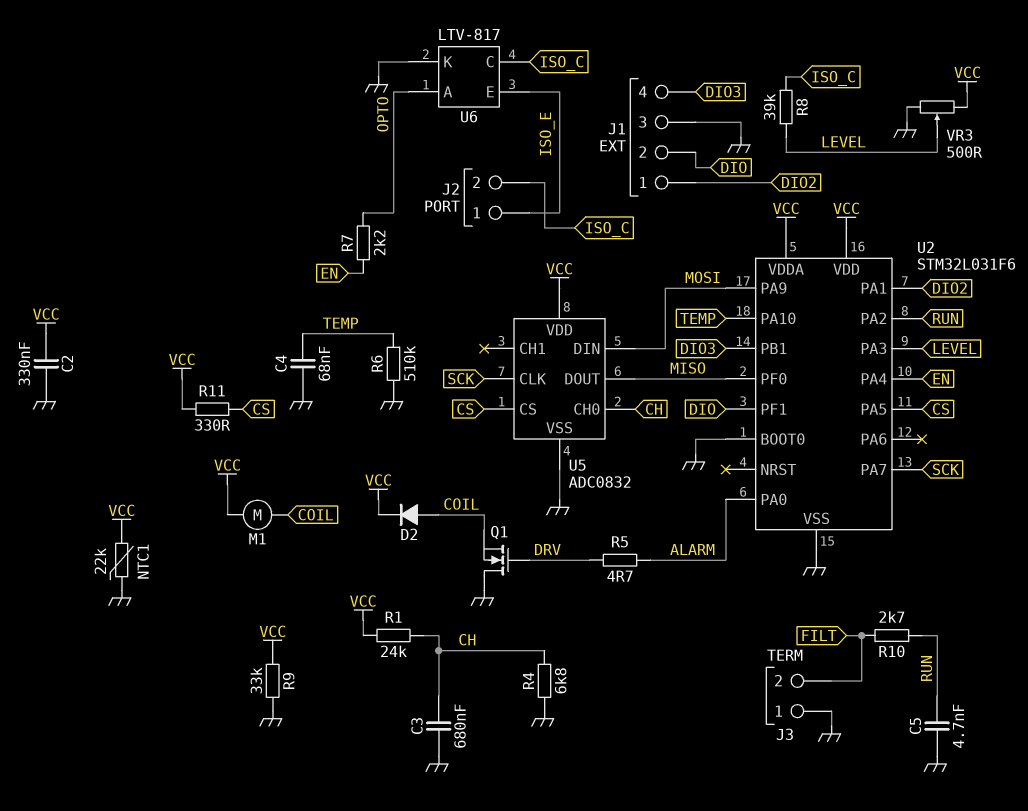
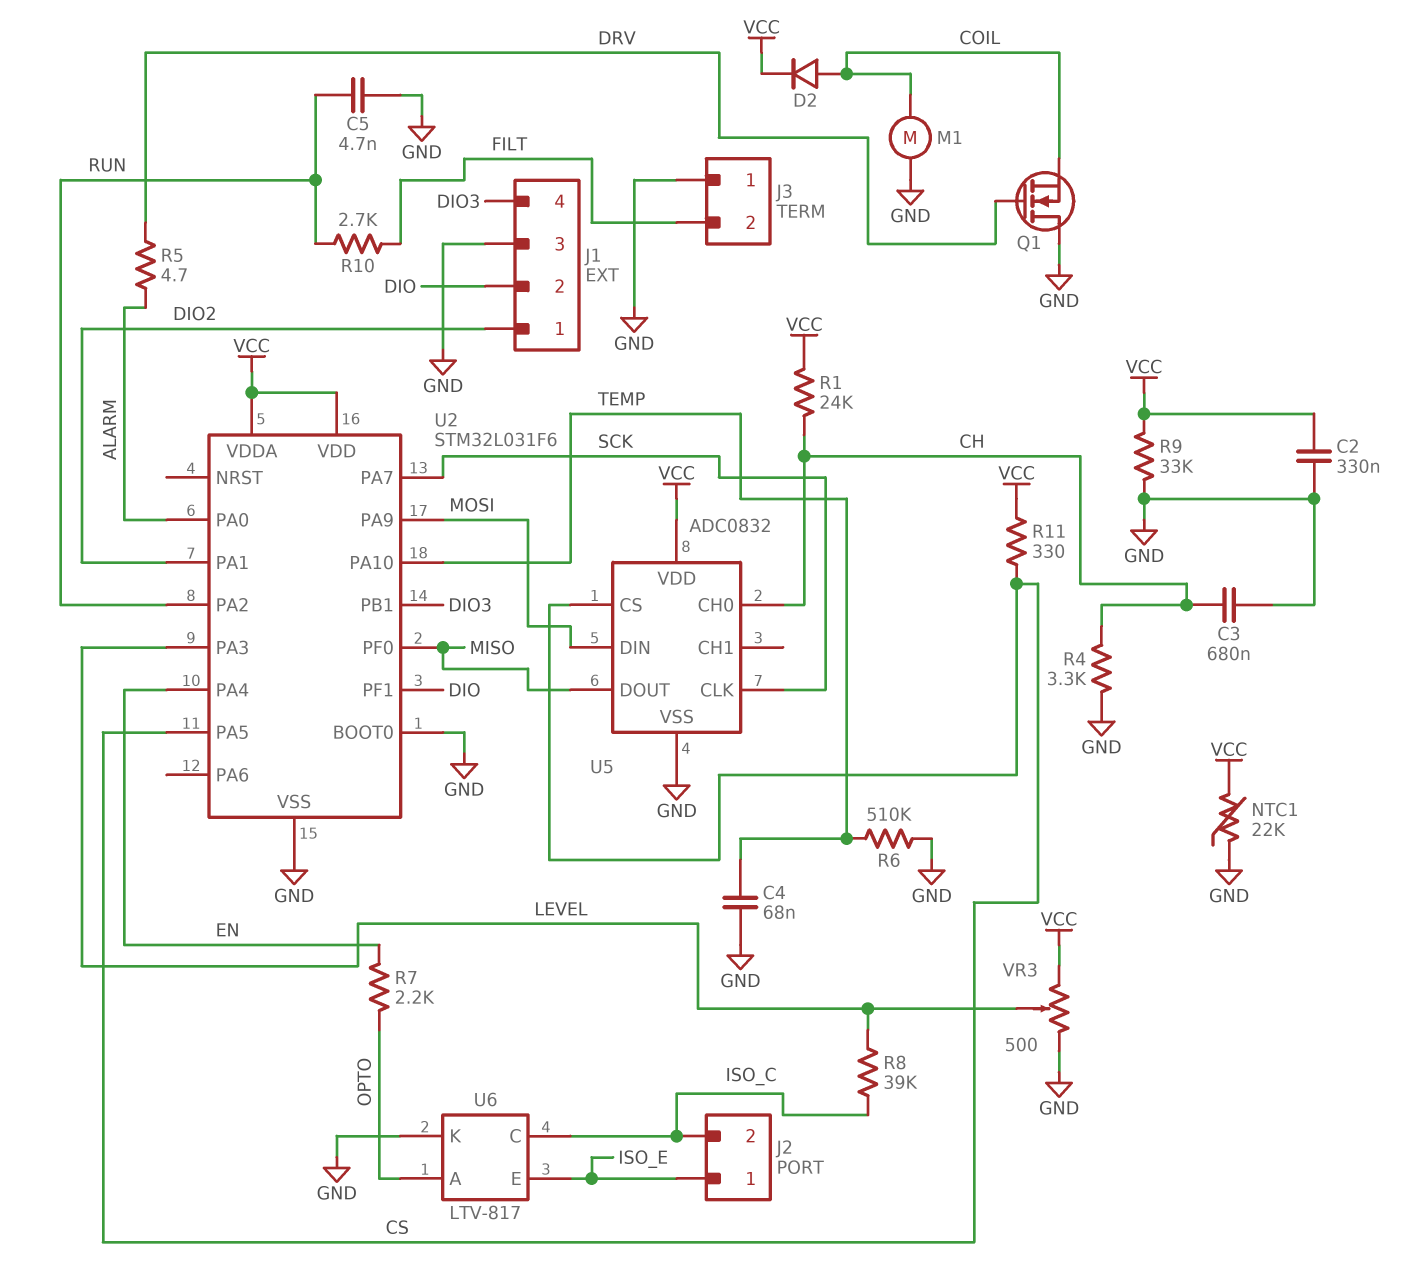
M1: motor (COIL, VCC) -> motor (COIL, GND)
R4: 6.8k (CH, GND) -> 3.3k (CH, GND)

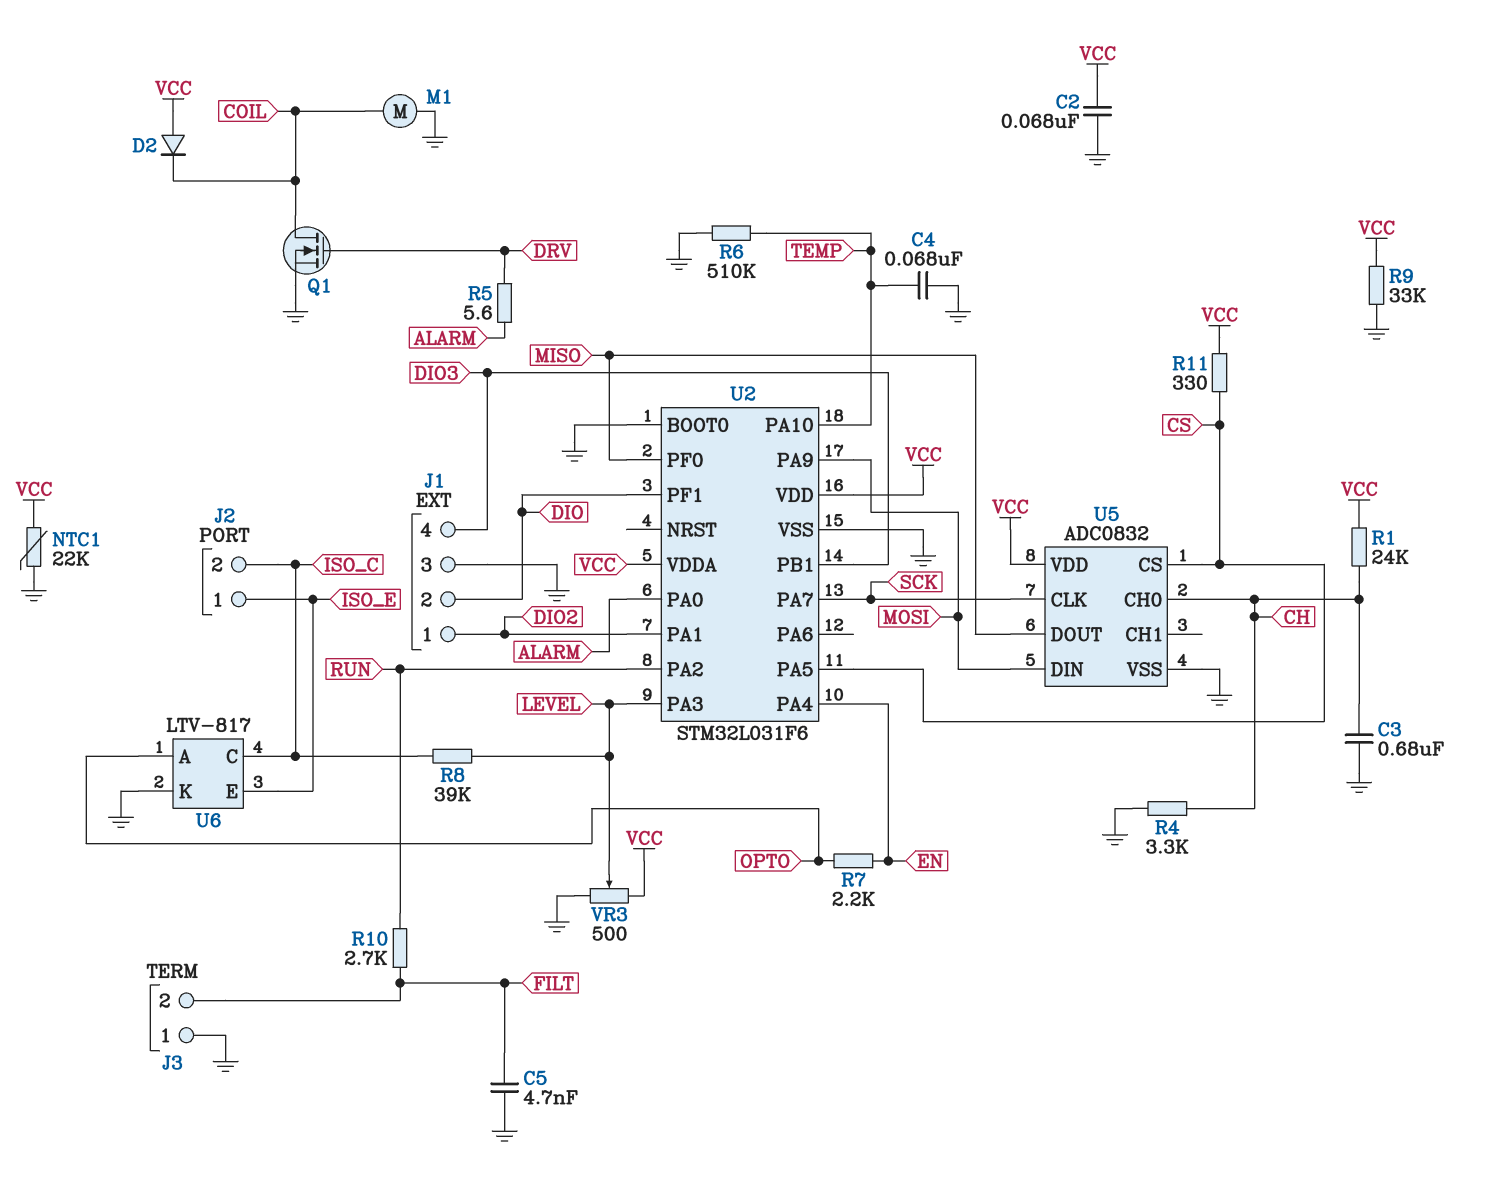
C2: 330nF (GND, VCC) -> 68nF (GND, VCC)
C5: 4.7nF (GND, RUN) -> 4.7nF (FILT, GND)
D2: diode (A COIL, K VCC) -> diode (A VCC, K COIL)
Q1: NMOS (G DRV, D GND, S COIL) -> NMOS (G DRV, D COIL, S GND)
R5: 4.7 (ALARM, DRV) -> 5.6 (ALARM, DRV)

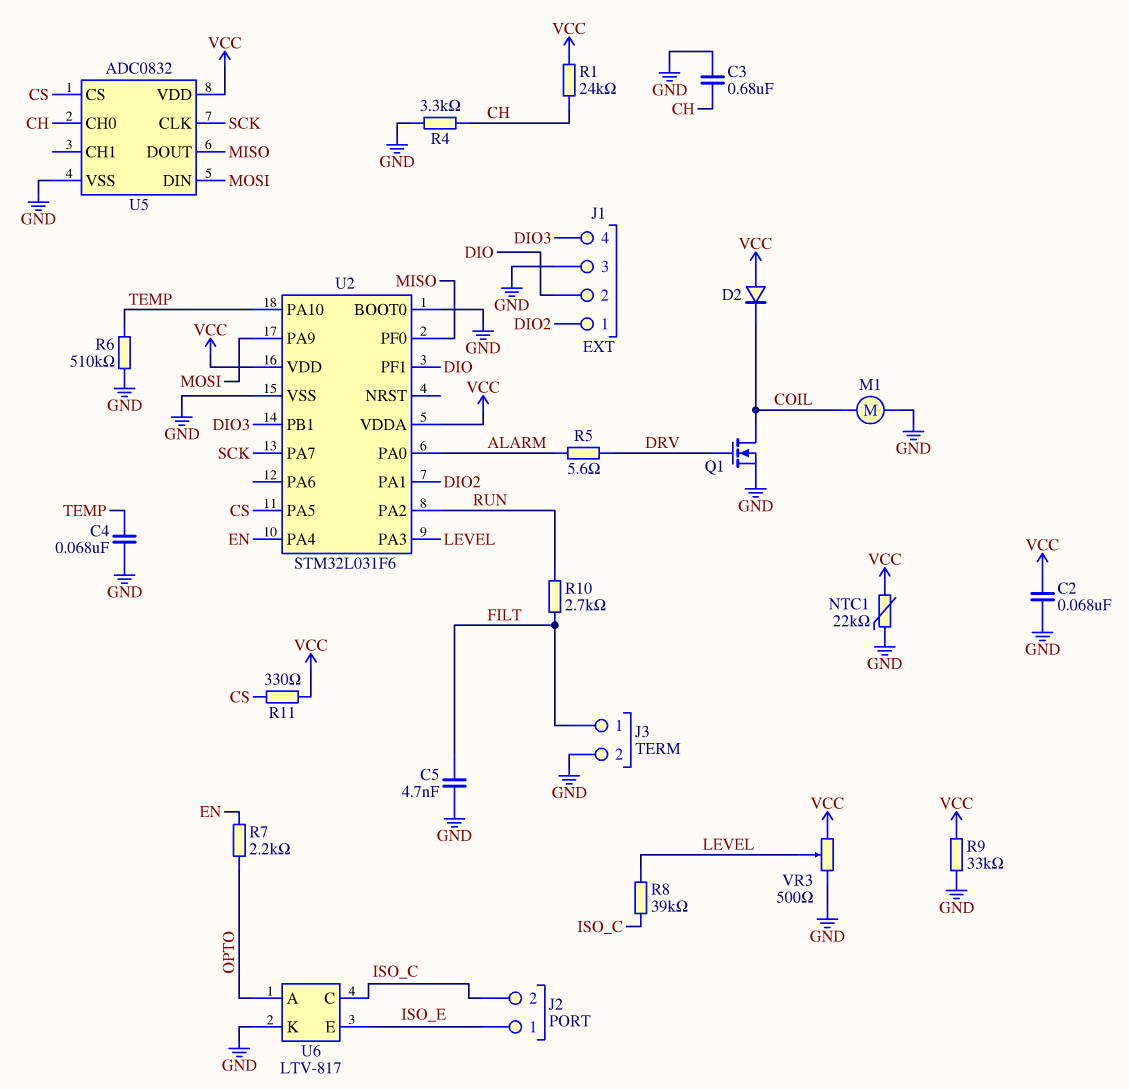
J3 pin 1: GND -> FILT
J3 pin 2: FILT -> GND

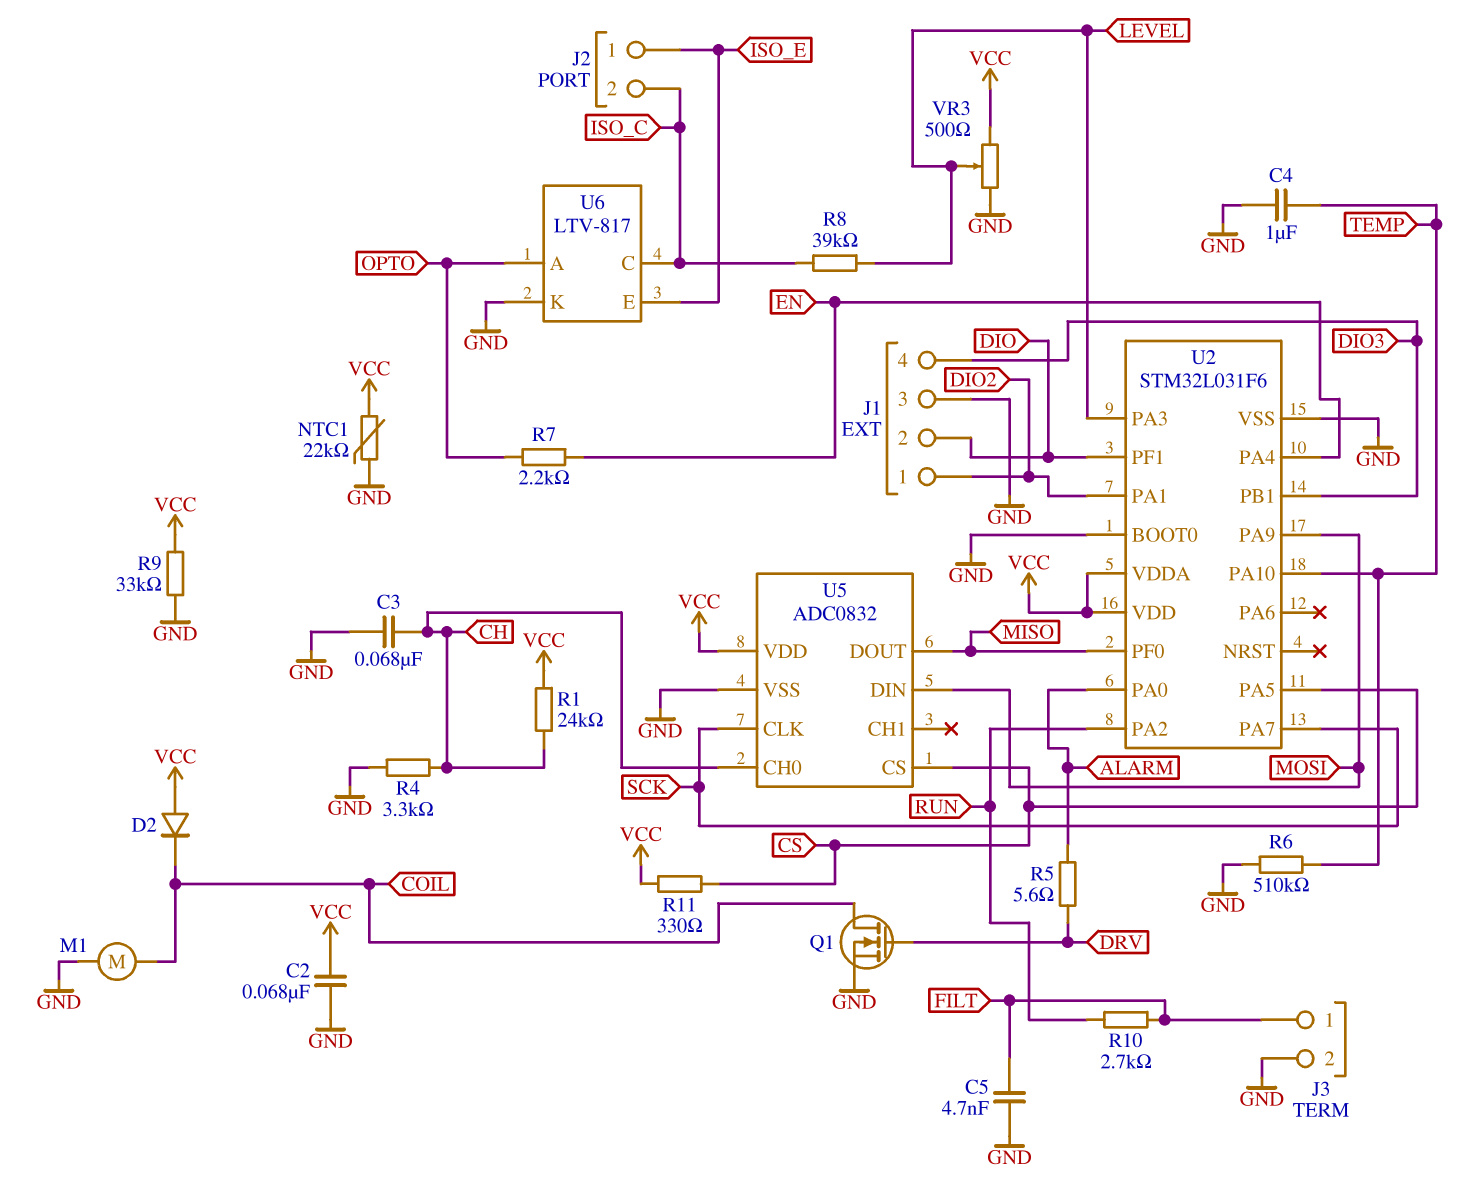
C3: 680nF (CH, GND) -> 68nF (CH, GND)
C4: 68nF (GND, TEMP) -> 1uF (GND, TEMP)

